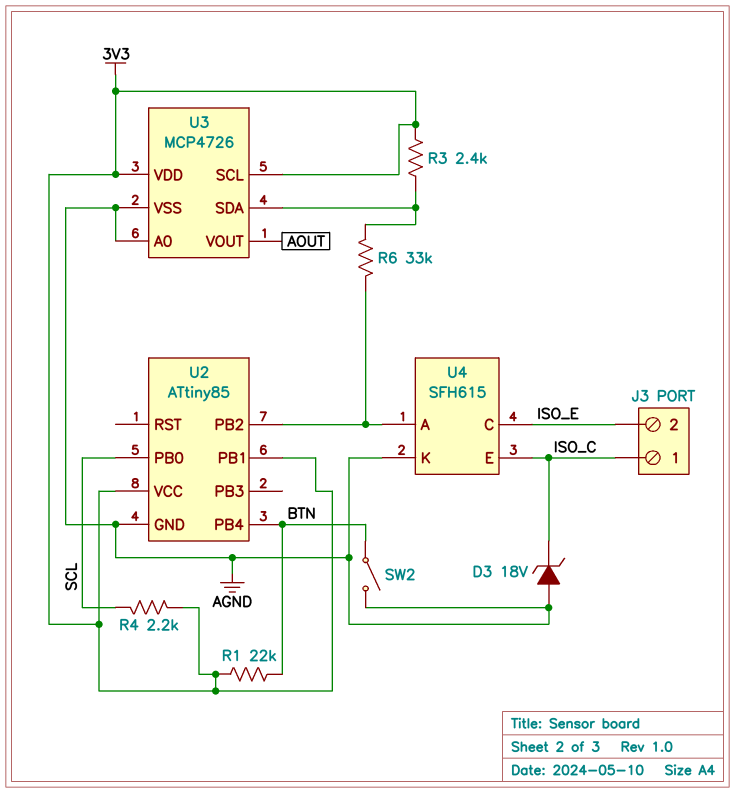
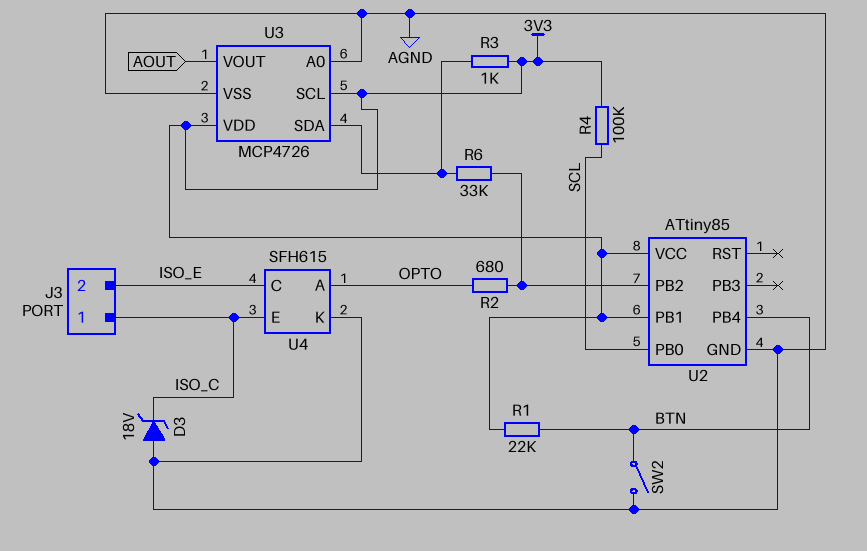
R2: none -> 680 (OPTO, U2/PB2)
R3: 2.4k (3V3, U3/SDA) -> 1k (3V3, U3/SDA)
R4: 2.2k (3V3, SCL) -> 100k (3V3, SCL)
U4 pin A: U2/PB2 -> OPTO

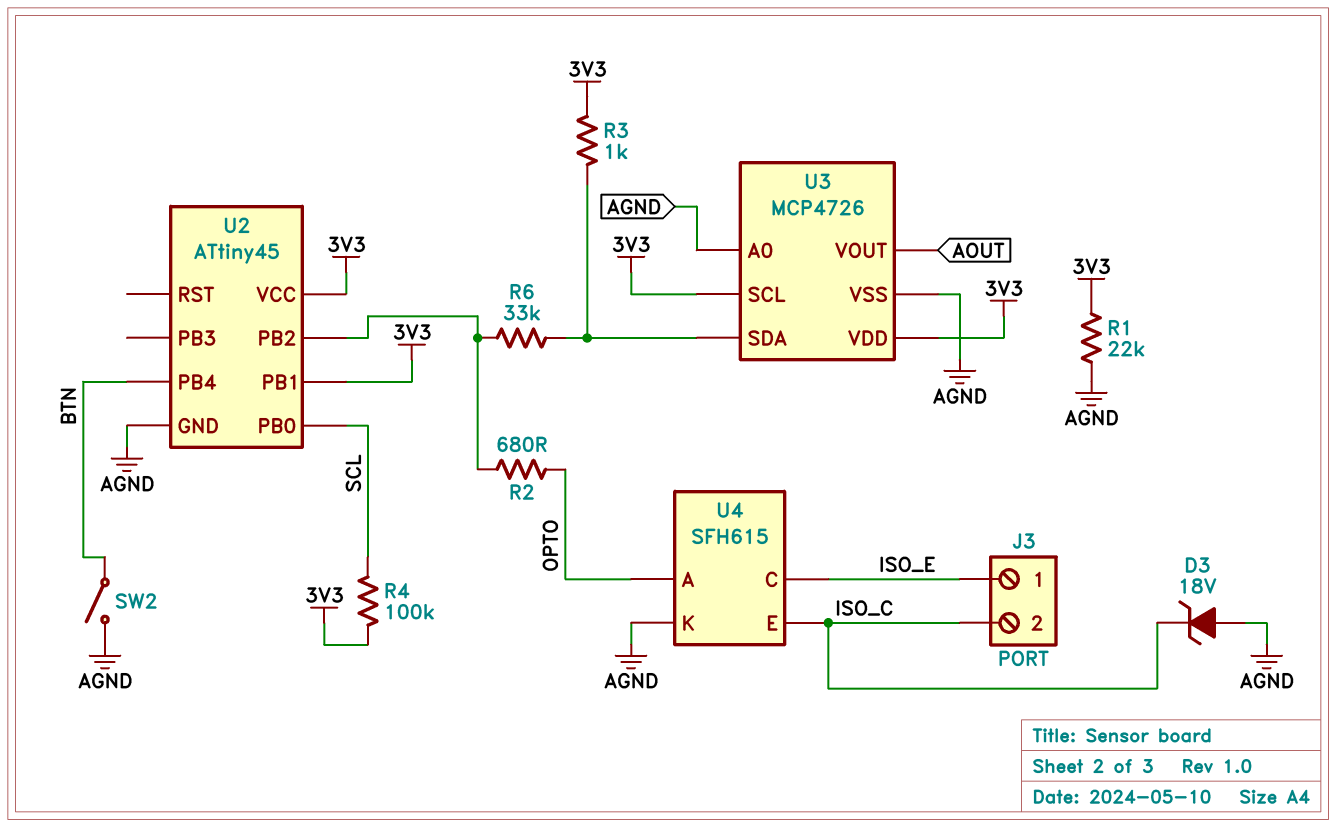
J3 pin 1: ISO_C -> ISO_E
J3 pin 2: ISO_E -> ISO_C
R1: 22k (3V3, BTN) -> 22k (3V3, AGND)
U2: ATtiny85 -> ATtiny45

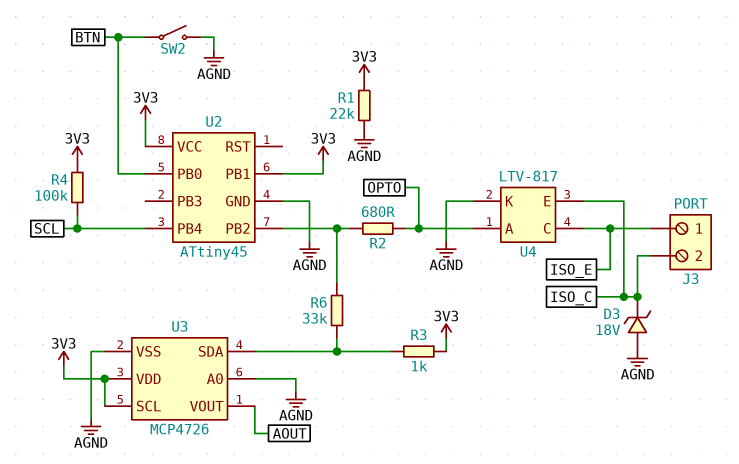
U2 pin PB0: SCL -> BTN
U2 pin PB4: BTN -> SCL
U4: SFH615 -> LTV-817

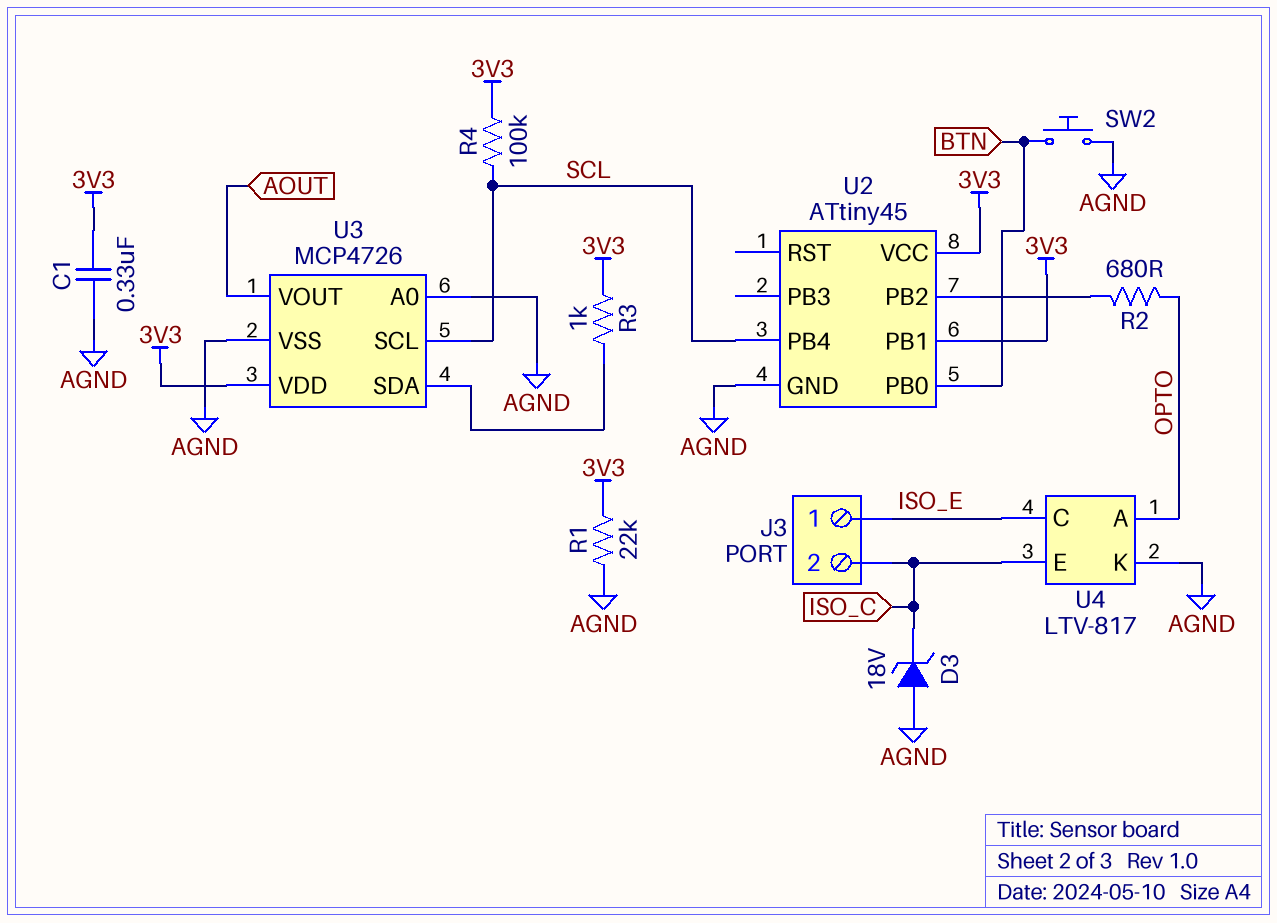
C1: none -> 330nF (3V3, AGND)
R6: 33k (U2/PB2, U3/SDA) -> none
SW2: switch (AGND, BTN) -> button (AGND, BTN)
U3 pin SCL: 3V3 -> SCL

